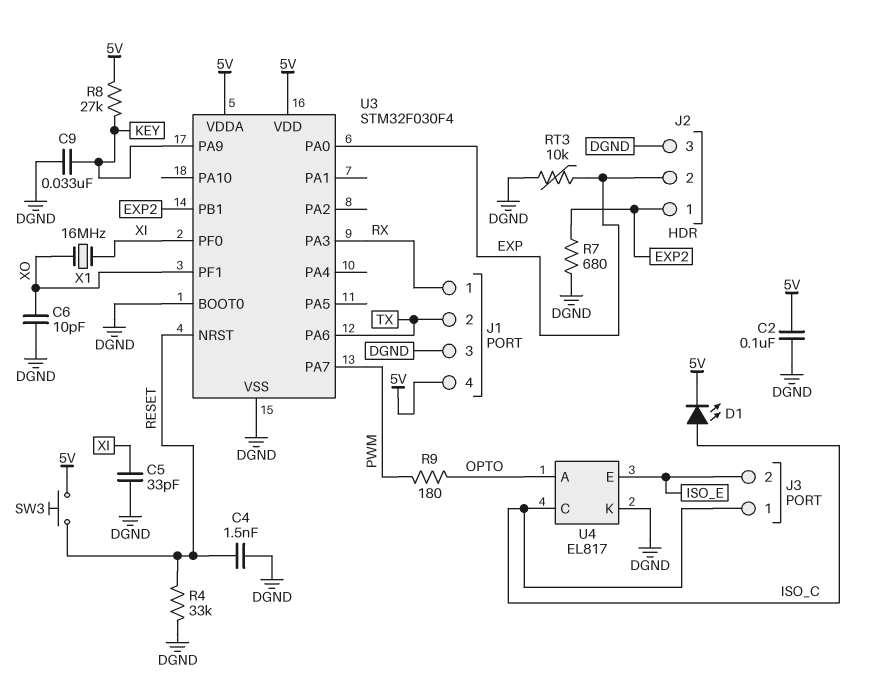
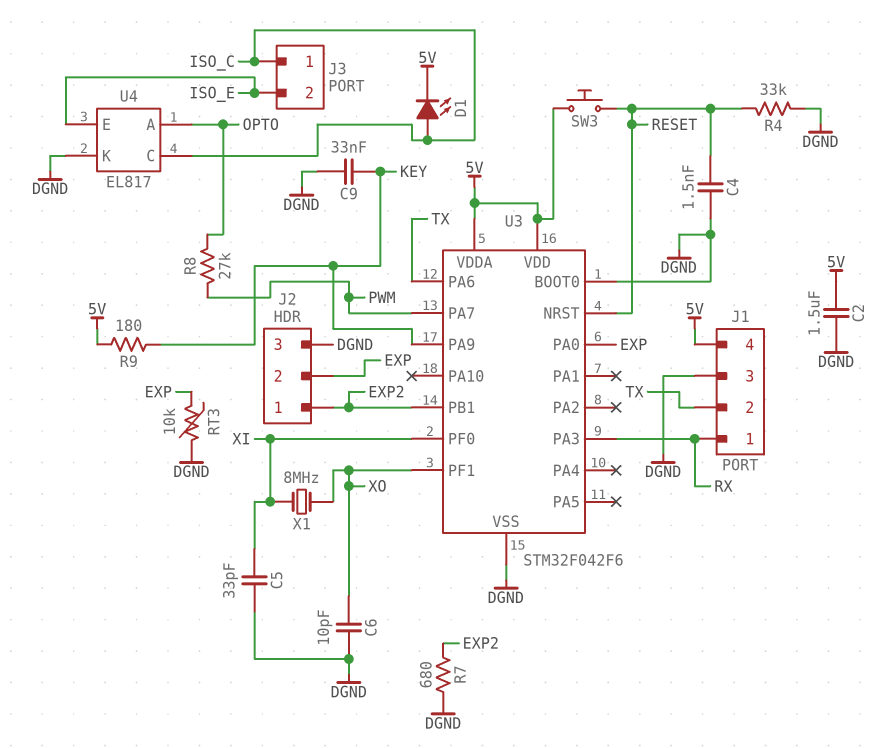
C2: 100nF (5V, DGND) -> 1.5uF (5V, DGND)
R8: 27k (5V, KEY) -> 27k (OPTO, PWM)
R9: 180 (OPTO, PWM) -> 180 (5V, KEY)
U3: STM32F030F4 -> STM32F042F6
X1: 16MHz (XI, XO) -> 8MHz (XI, XO)

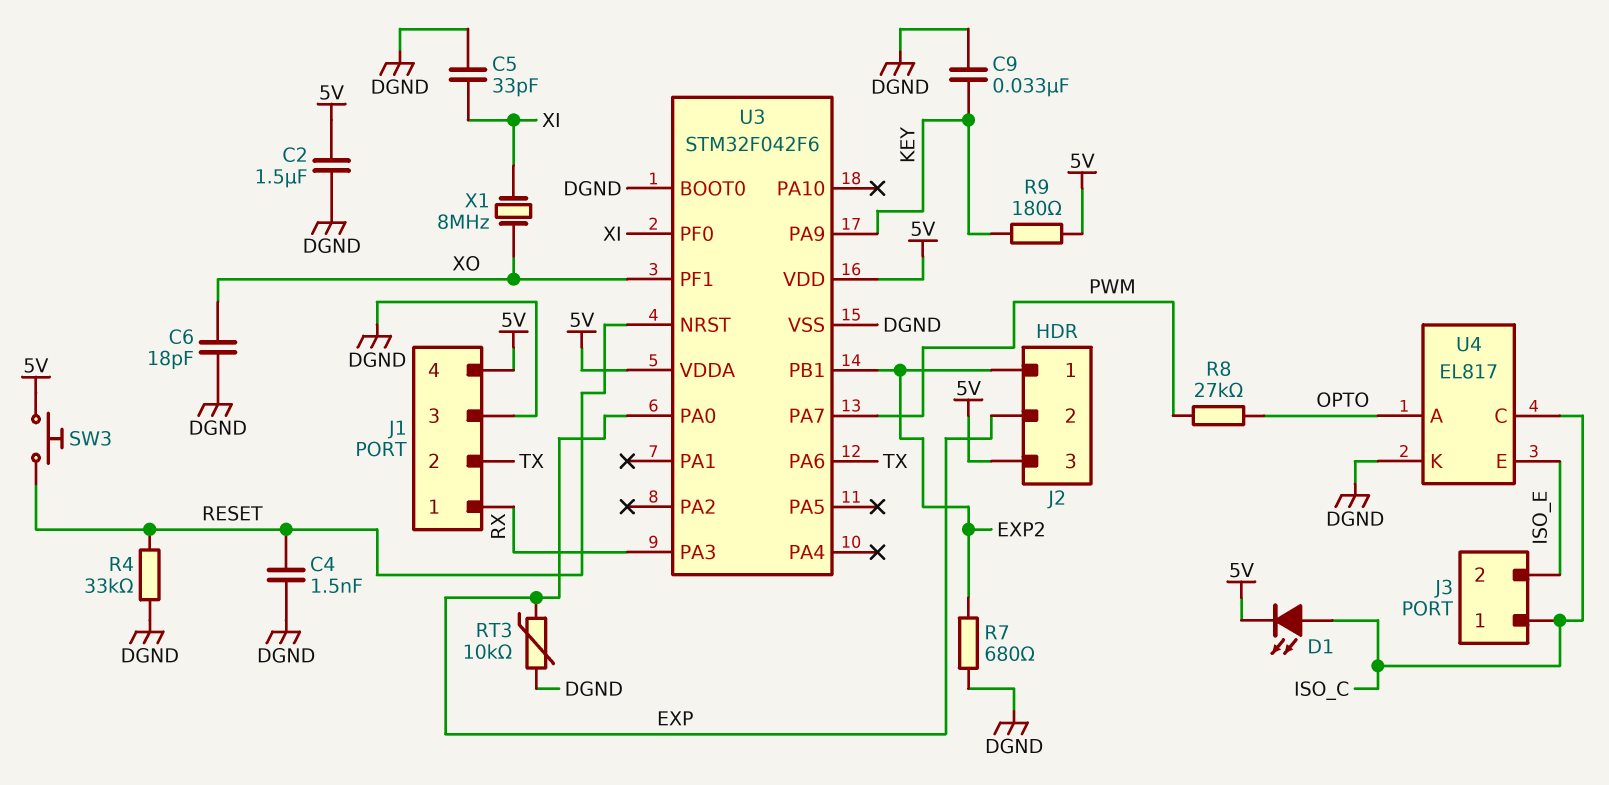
C6: 10pF (DGND, XO) -> 18pF (DGND, XO)
J2 pin 3: DGND -> 5V

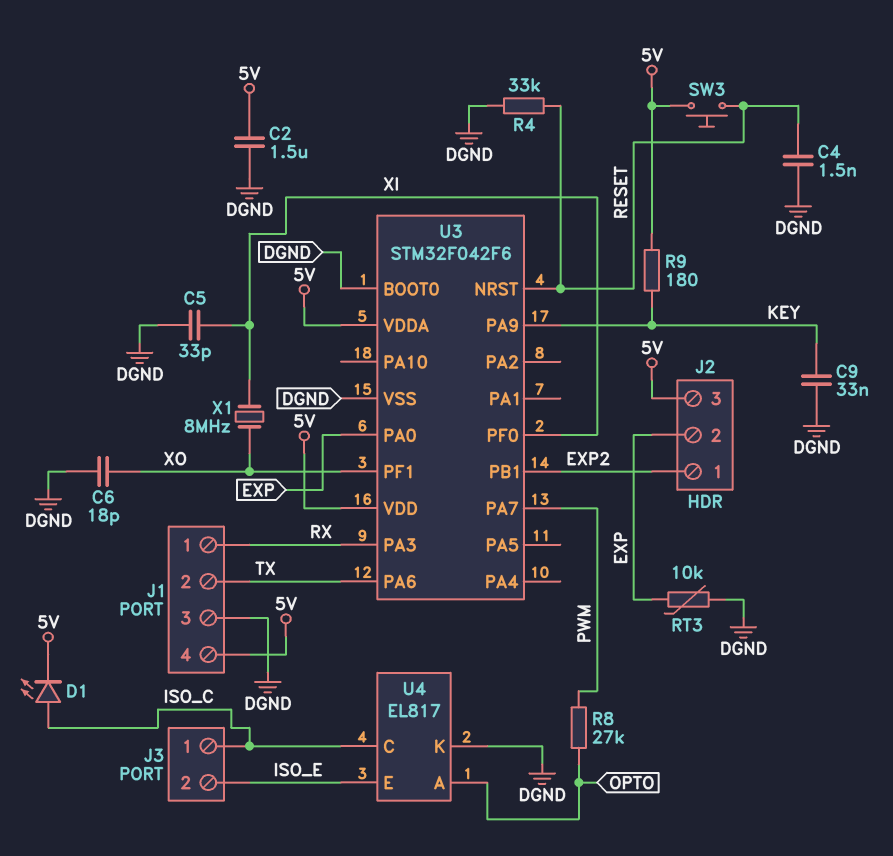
R7: 680 (DGND, EXP2) -> none

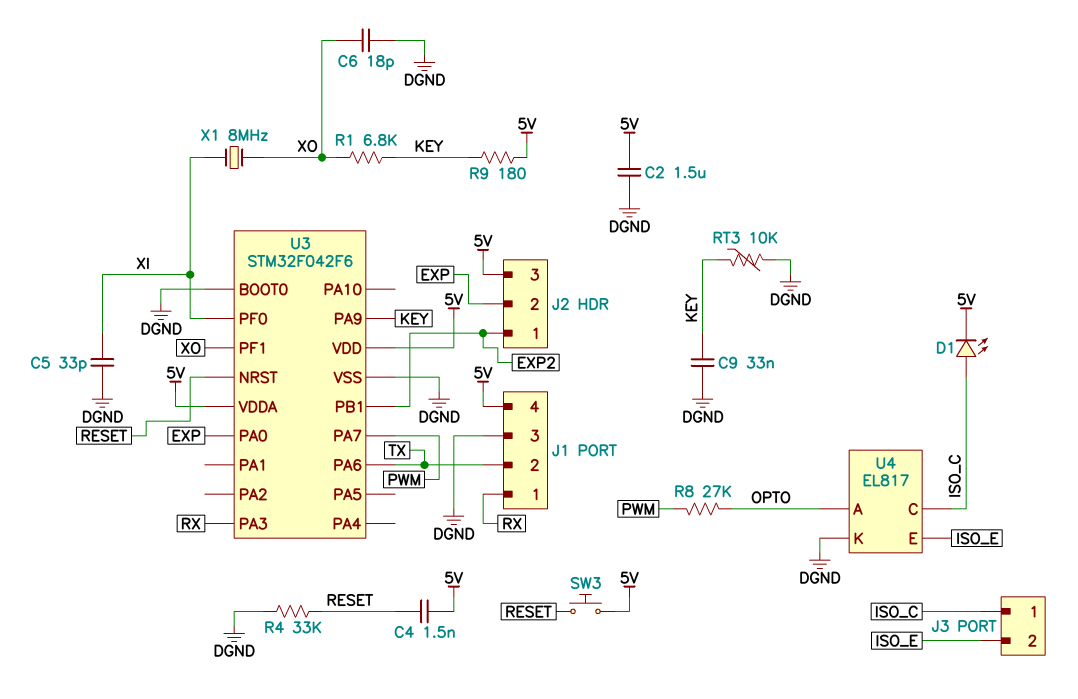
C4: 1.5nF (DGND, RESET) -> 1.5nF (5V, RESET)
R1: none -> 6.8k (KEY, XO)
RT3: 10k (DGND, EXP) -> 10k (DGND, KEY)

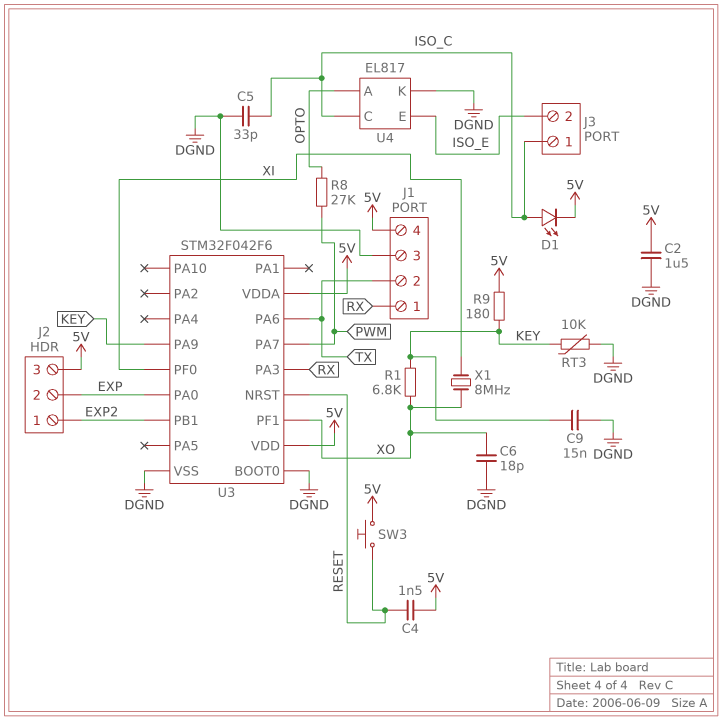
C5: 33pF (DGND, XI) -> 33pF (DGND, ISO_C)
C9: 33nF (DGND, KEY) -> 15nF (DGND, KEY)
R4: 33k (DGND, RESET) -> none

